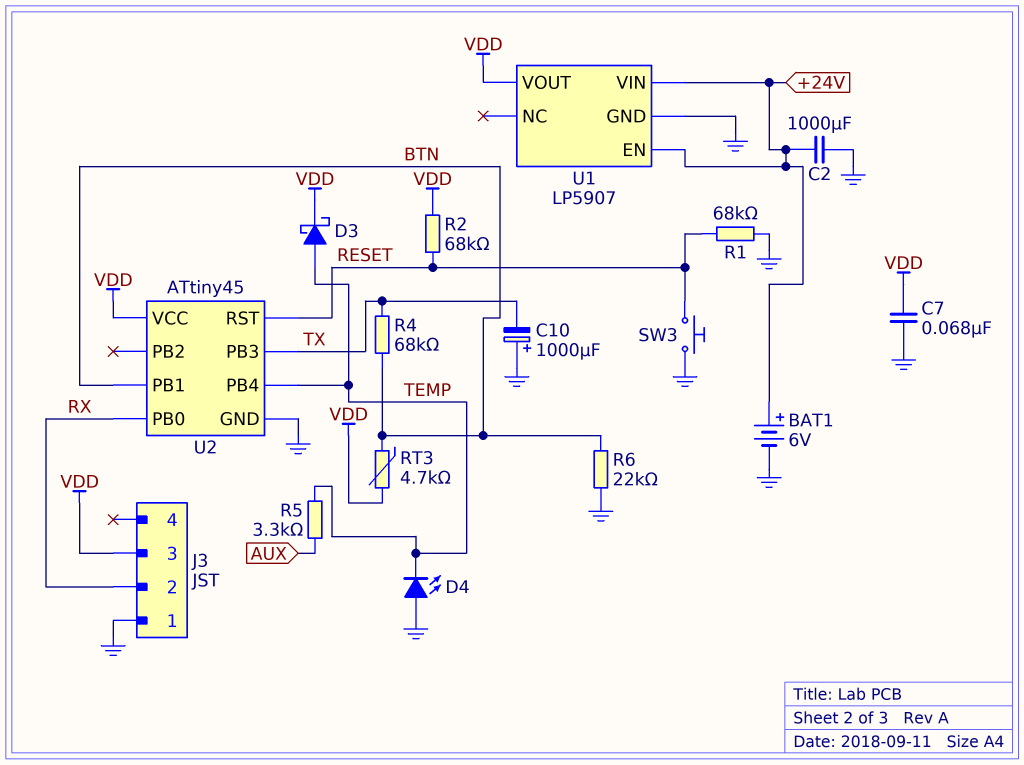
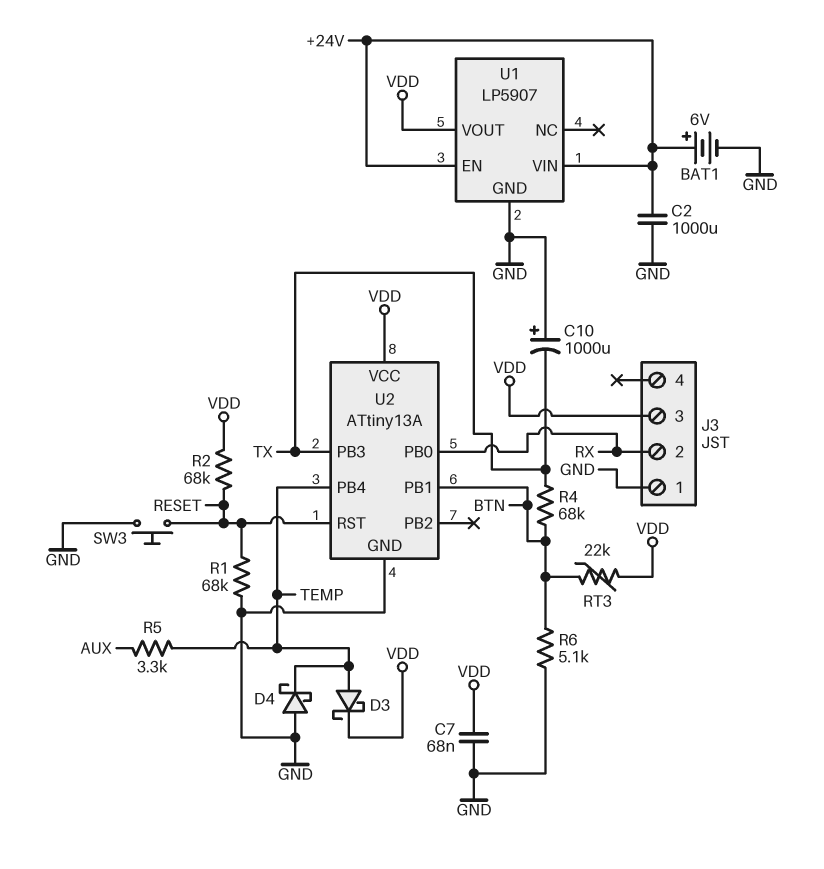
D4: LED (A GND, K TEMP) -> schottky (A GND, K TEMP)
R6: 22k (BTN, GND) -> 5.1k (BTN, GND)
RT3: 4.7k (BTN, VDD) -> 22k (BTN, VDD)
U2: ATtiny45 -> ATtiny13A

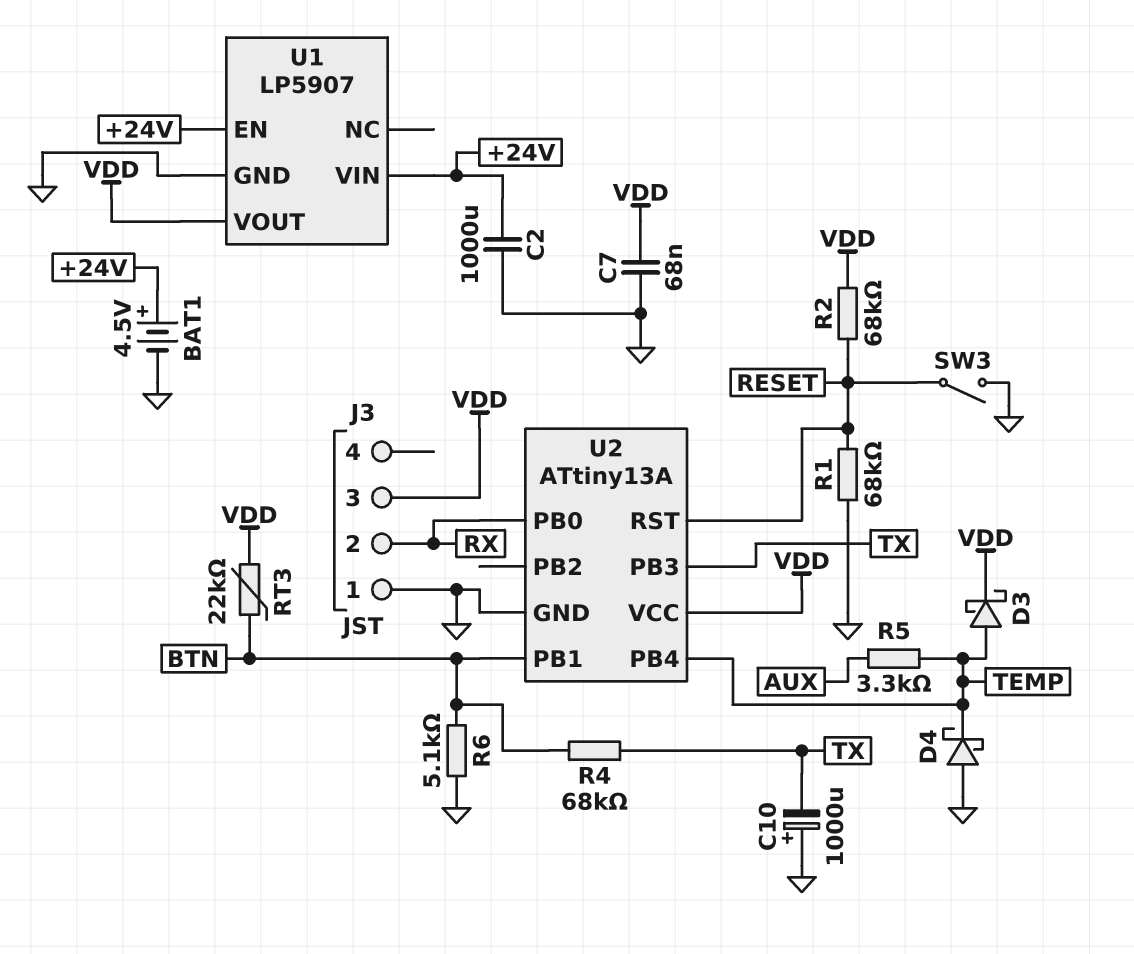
BAT1: 6V (plus +24V, minus GND) -> 4.5V (plus +24V, minus GND)
SW3: button (GND, RESET) -> switch (GND, RESET)

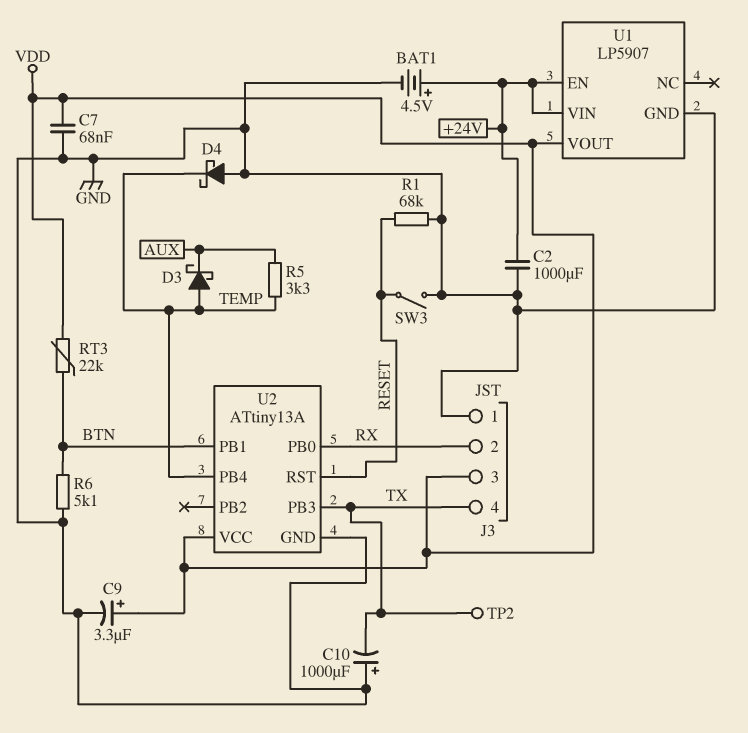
C9: none -> 3.3uF (plus VDD, minus GND)
D3: schottky (A TEMP, K VDD) -> schottky (A TEMP, K AUX)
J3 pin 4: none -> TX
R2: 68k (RESET, VDD) -> none
R4: 68k (BTN, TX) -> none
TP2: none -> test point (TX)

